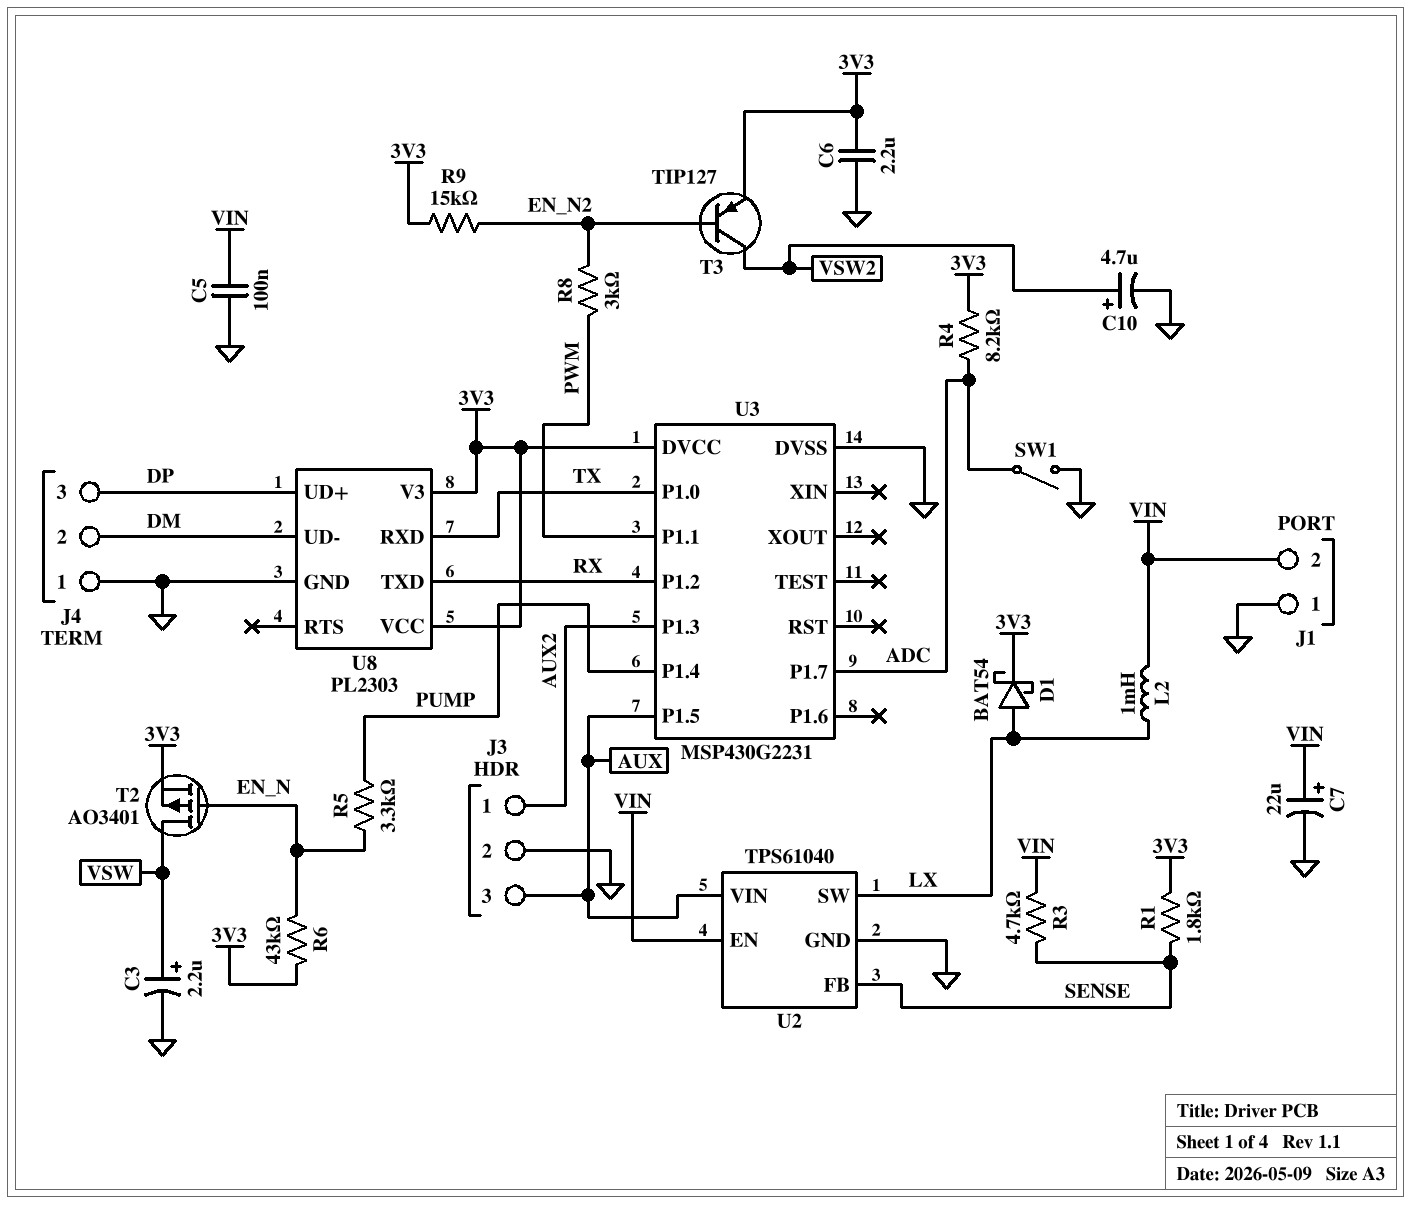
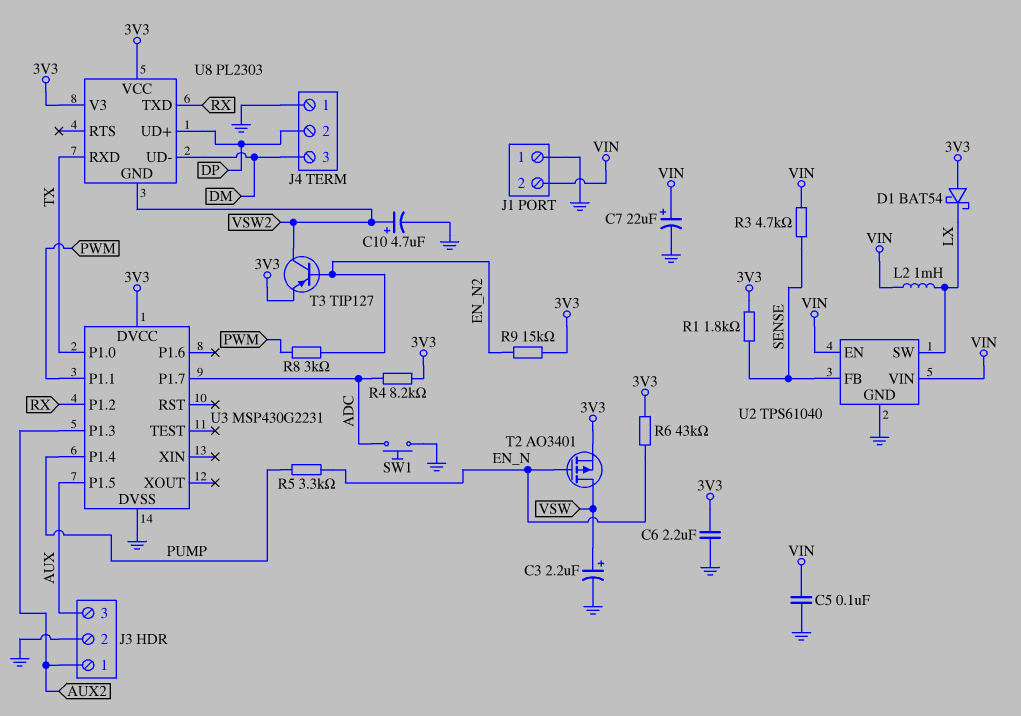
D1: schottky BAT54 (A LX, K 3V3) -> schottky BAT54 (A 3V3, K LX)
J4 pin 2: DM -> DP
J4 pin 3: DP -> DM
SW1: switch (ADC, GND) -> button (ADC, GND)
U2 pin VIN: AUX -> VIN
U8 pin GND: GND -> VSW2

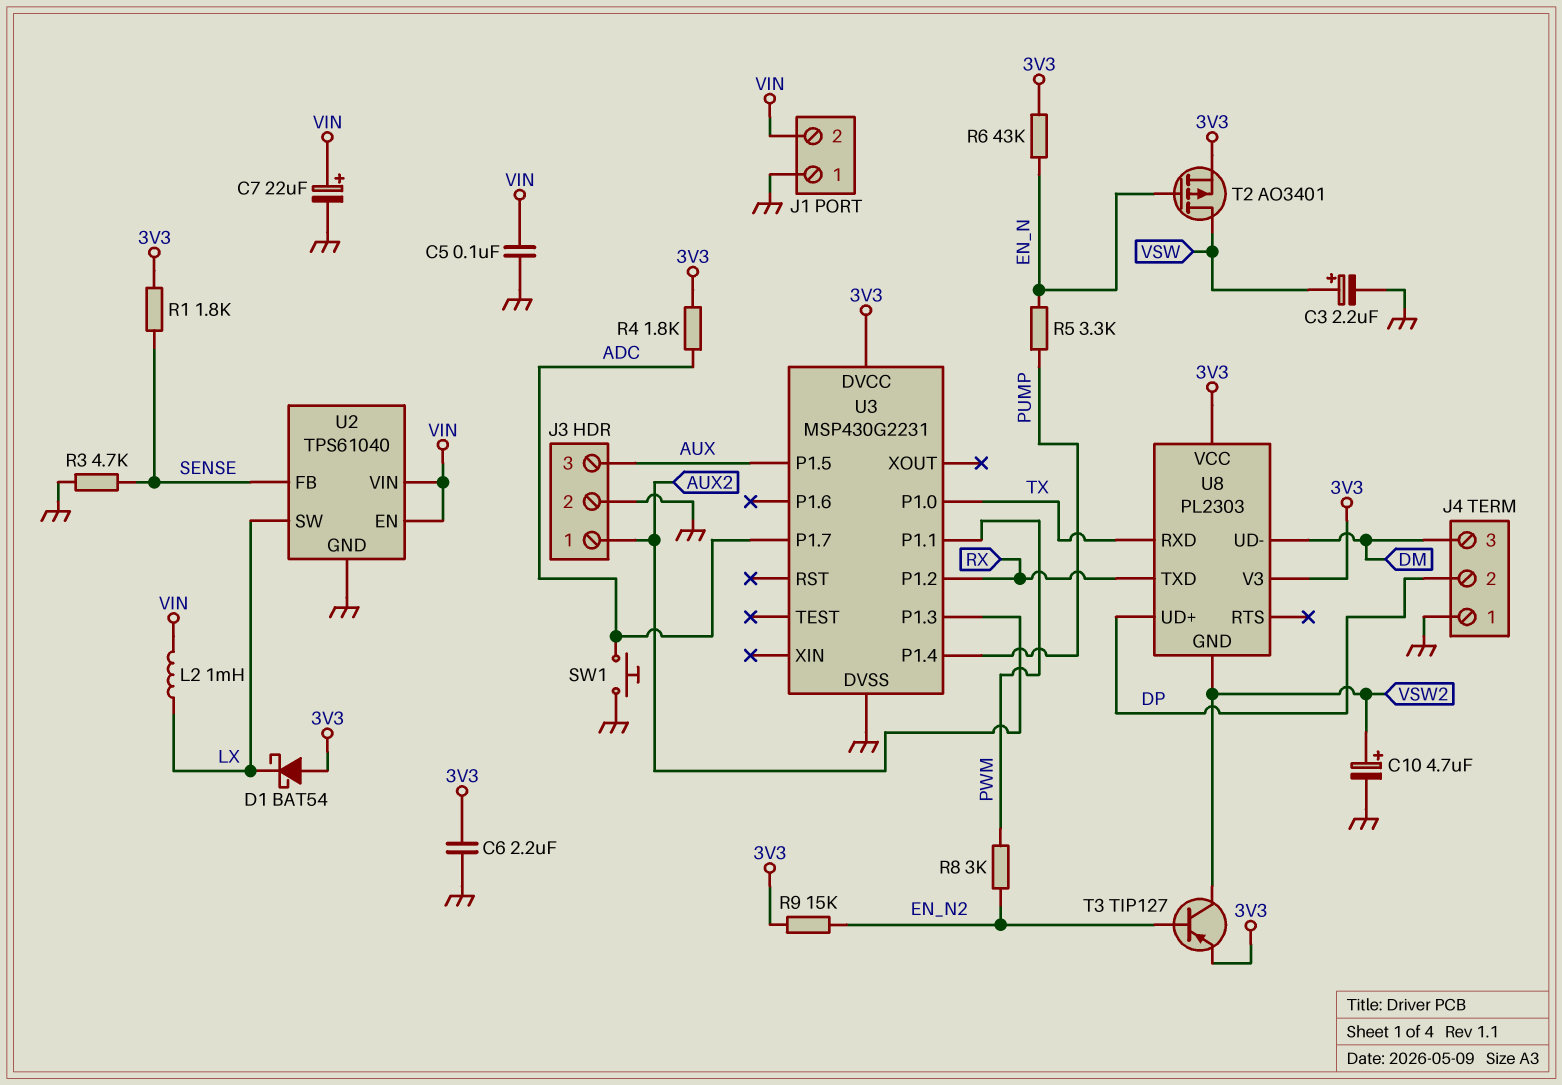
R3: 4.7k (SENSE, VIN) -> 4.7k (GND, SENSE)
R4: 8.2k (3V3, ADC) -> 1.8k (3V3, ADC)

